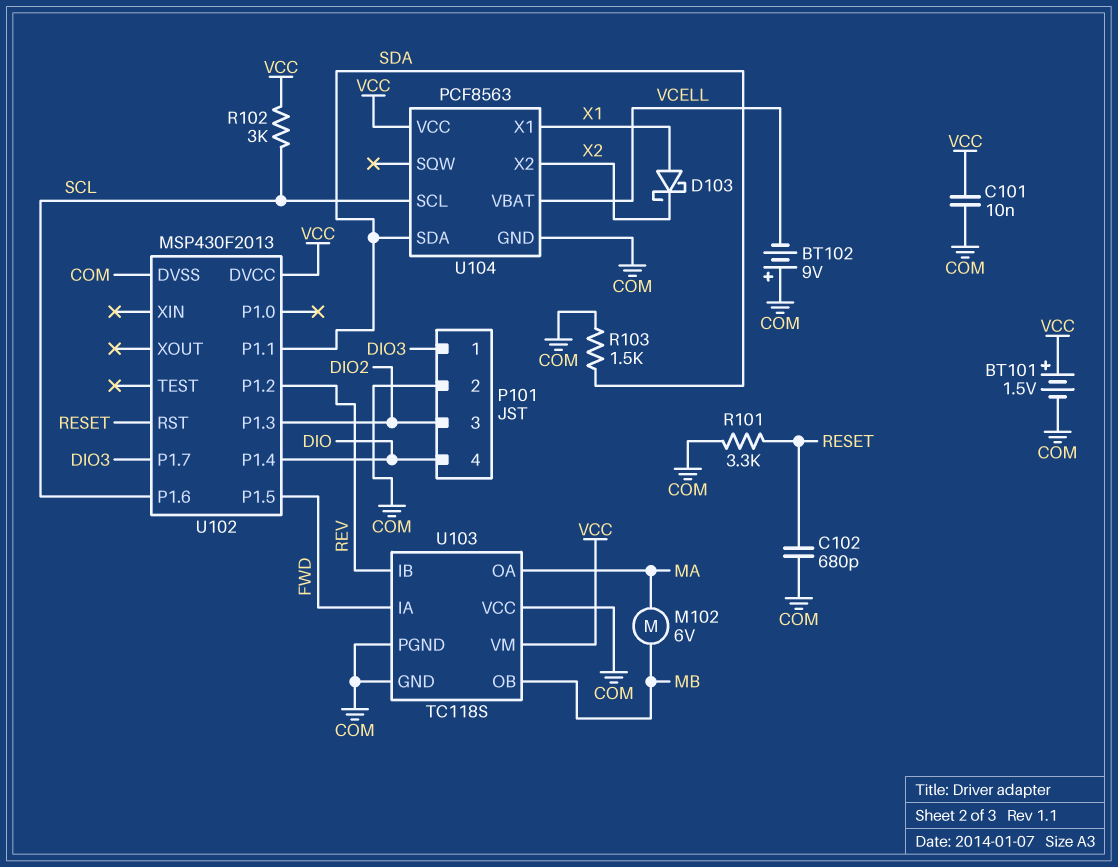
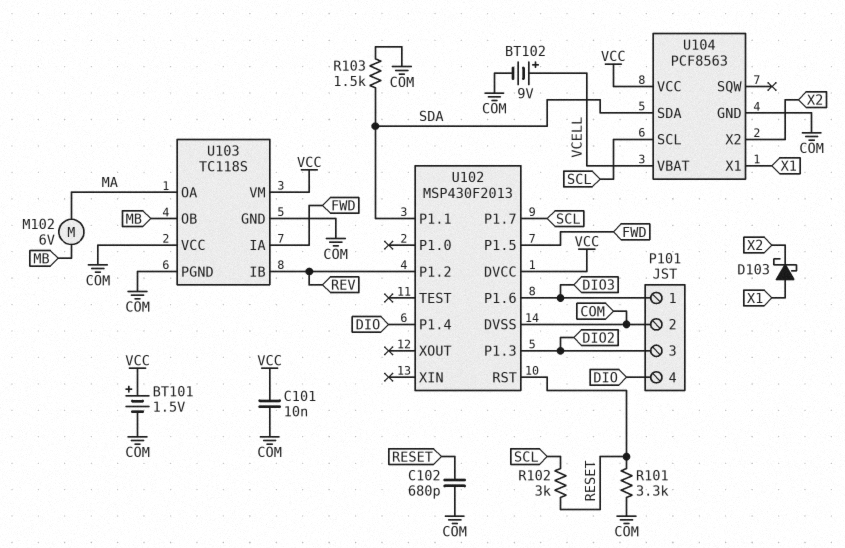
BT102: 9V (plus COM, minus VCELL) -> 9V (plus VCELL, minus COM)
R102: 3k (SCL, VCC) -> 3k (RESET, SCL)
U102 pin P1.6: SCL -> DIO3
U102 pin P1.7: DIO3 -> SCL

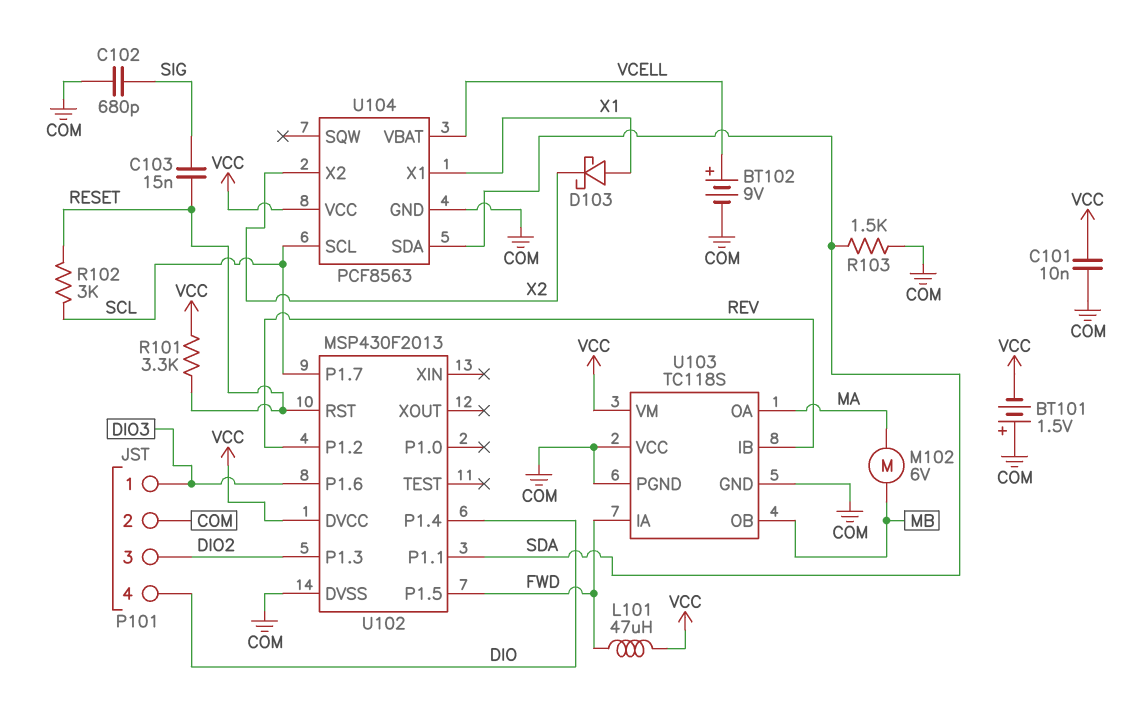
BT101: 1.5V (plus VCC, minus COM) -> 1.5V (plus COM, minus VCC)
C102: 680pF (COM, RESET) -> 680pF (COM, SIG)
C103: none -> 15nF (RESET, SIG)
L101: none -> 47uH (FWD, VCC)
R101: 3.3k (COM, RESET) -> 3.3k (RESET, VCC)

